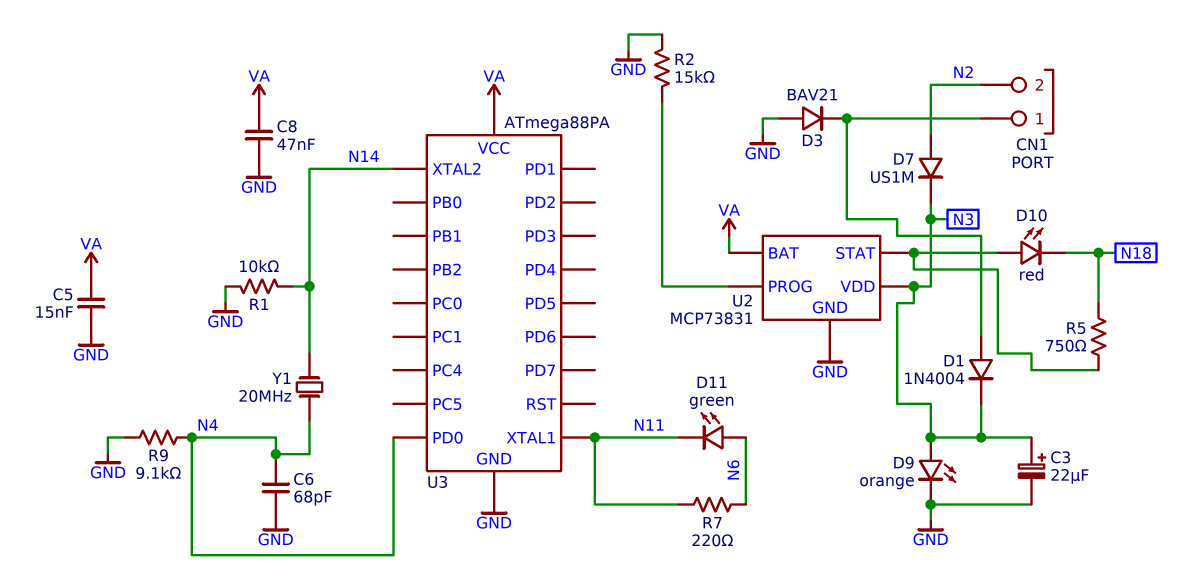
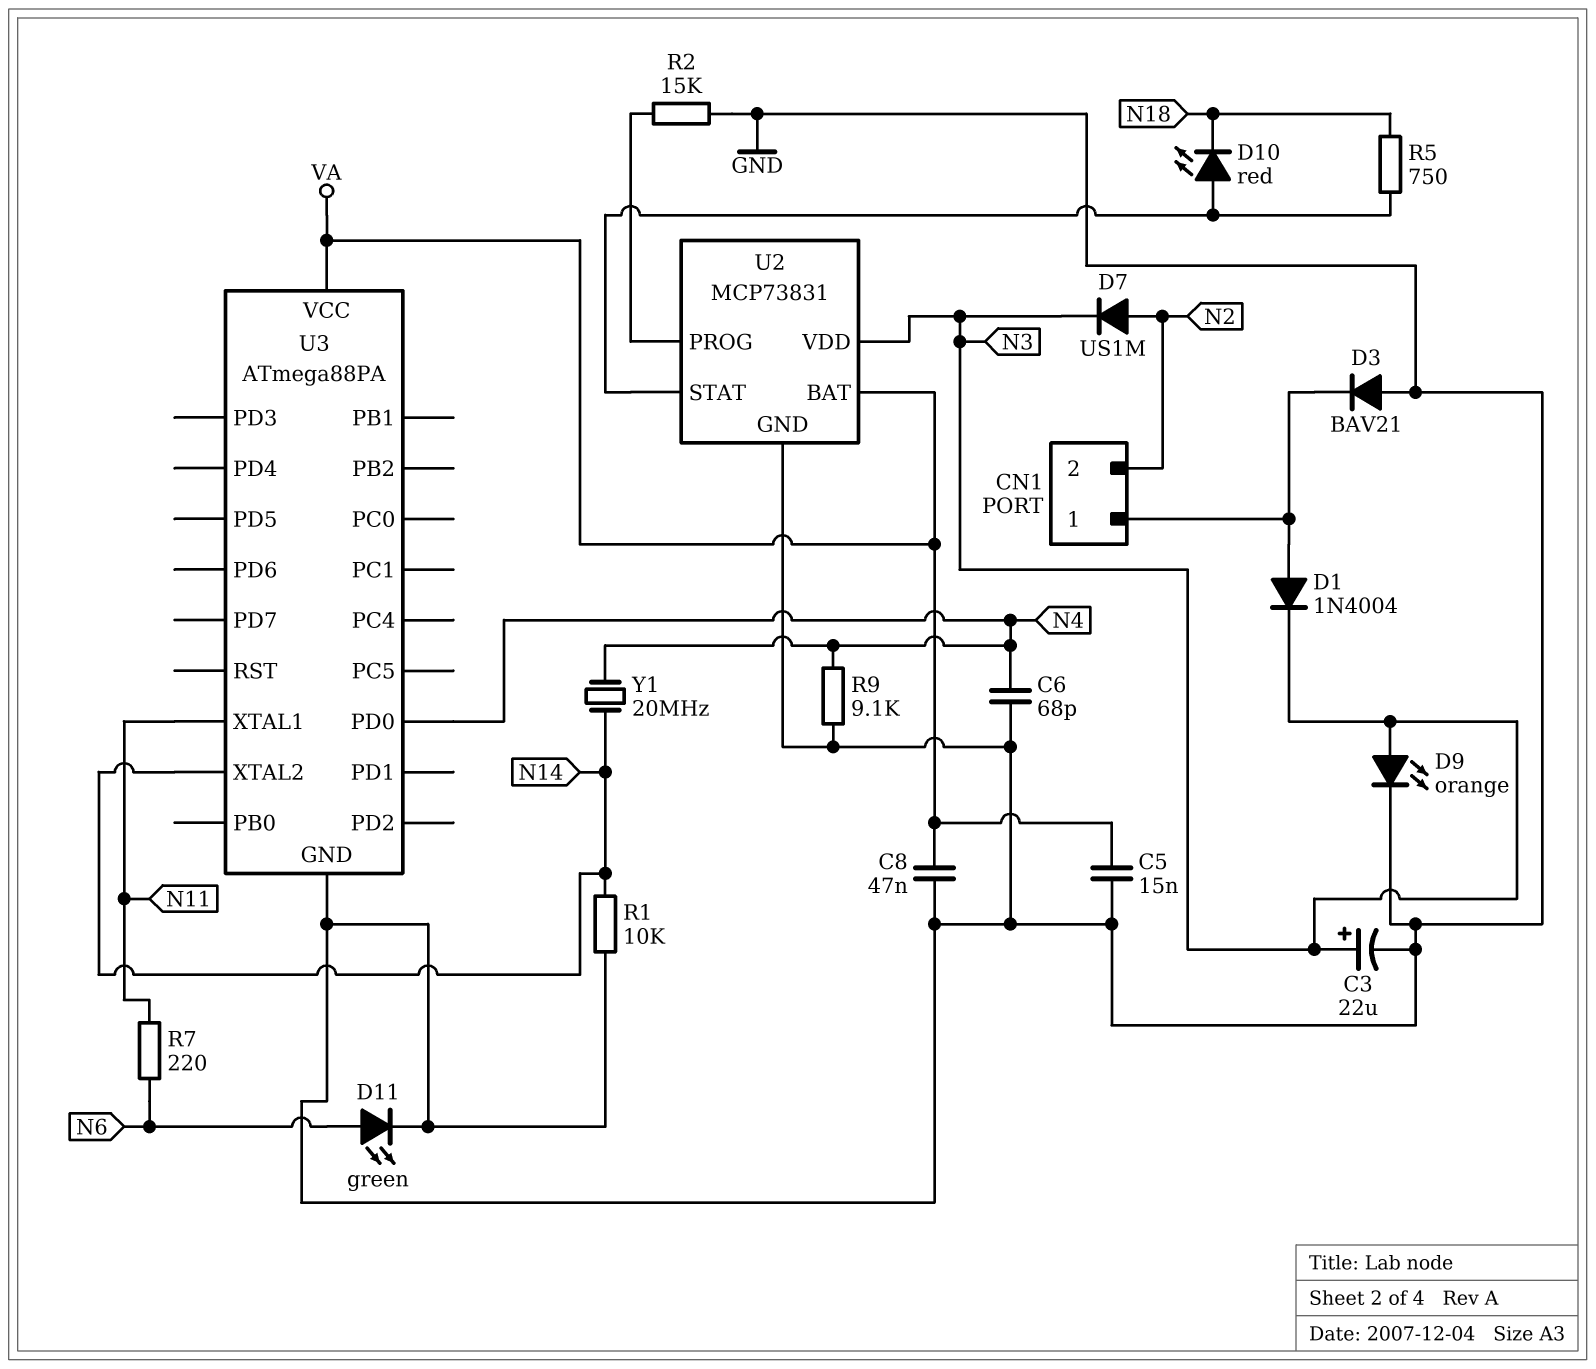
D11: LED green (A N6, K N11) -> LED green (A N6, K GND)

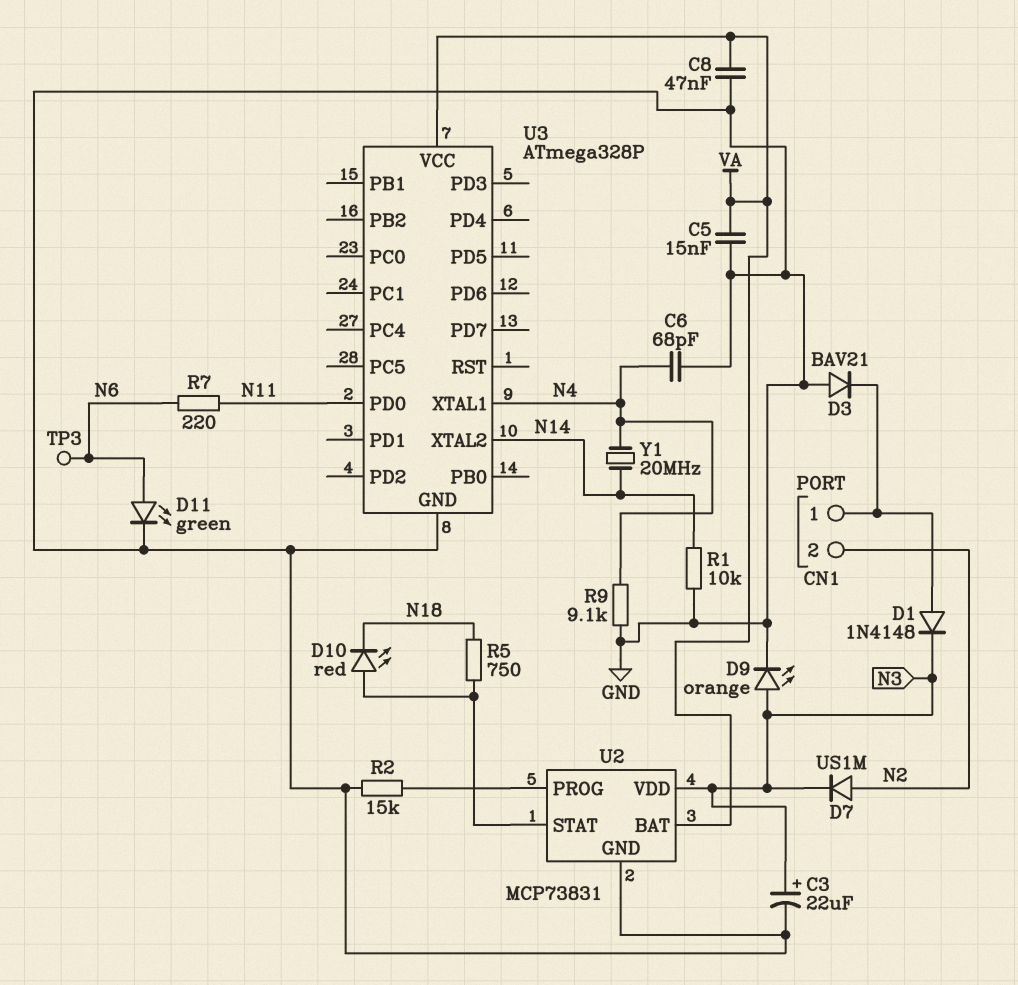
D1: diode 1N4004 (A CN1/1, K N3) -> diode 1N4148 (A CN1/1, K N3)
TP3: none -> test point (N6)
U3: ATmega88PA -> ATmega328P
U3 pin PD0: N4 -> N11
U3 pin XTAL1: N11 -> N4

